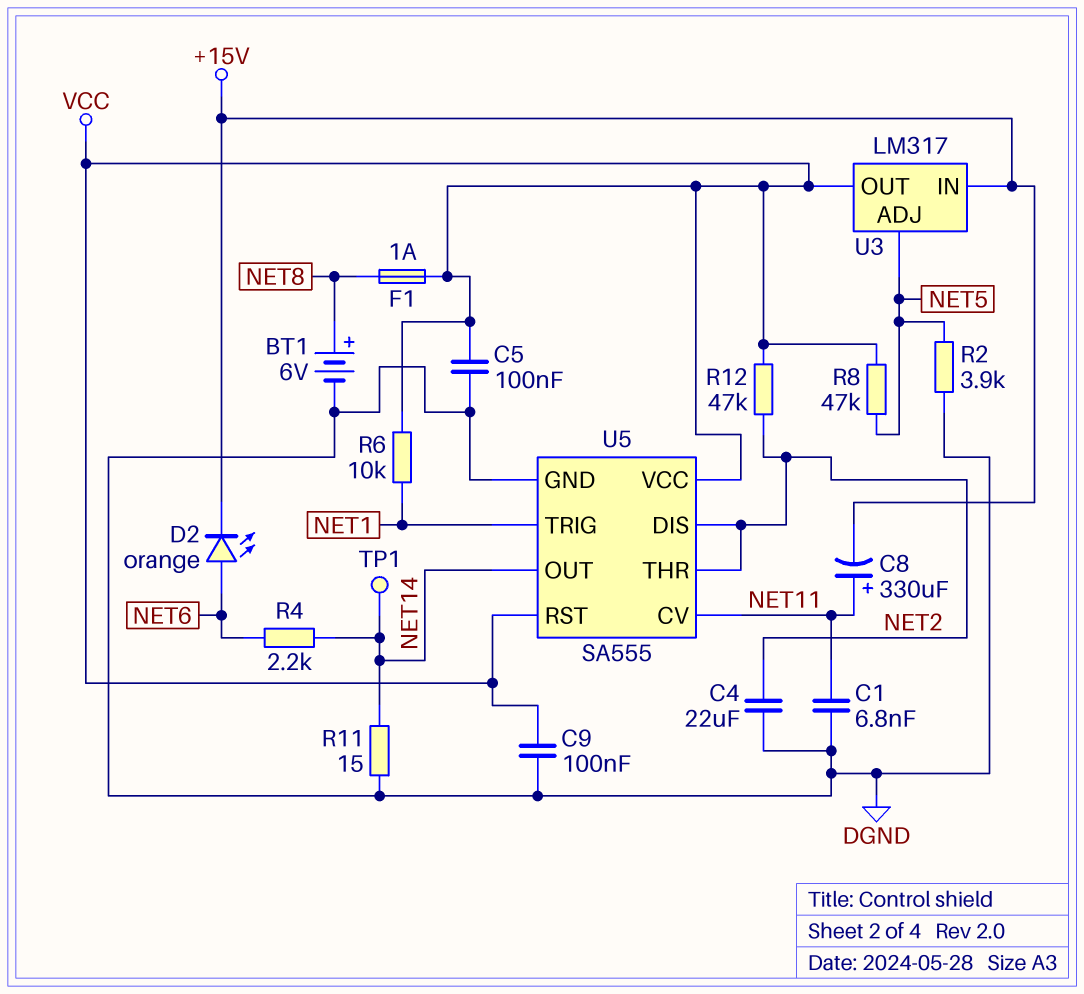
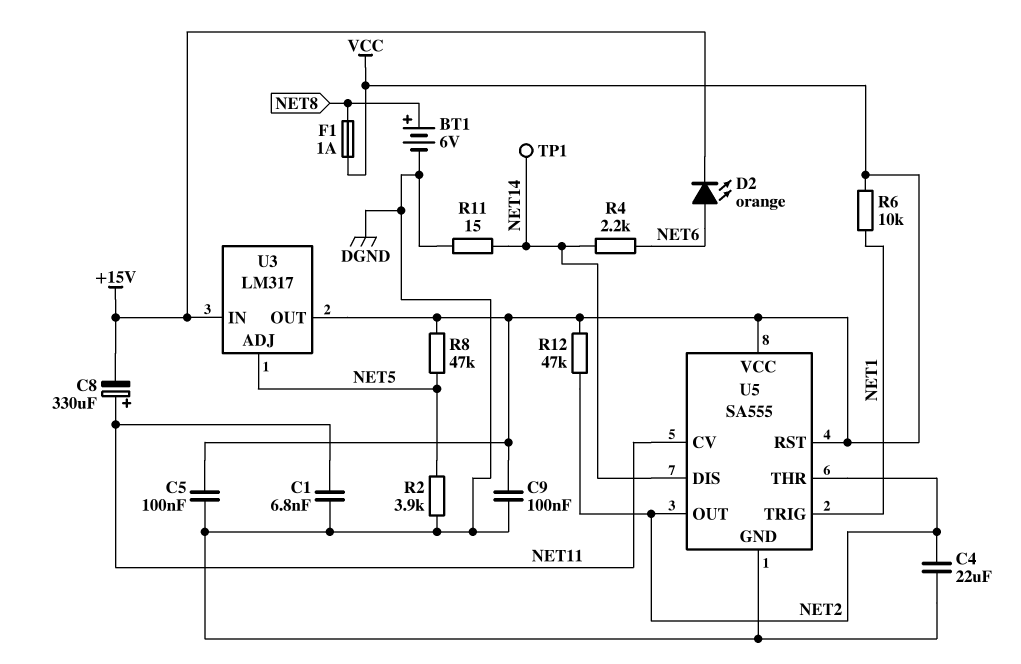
U5 pin DIS: NET2 -> NET14
U5 pin OUT: NET14 -> NET2

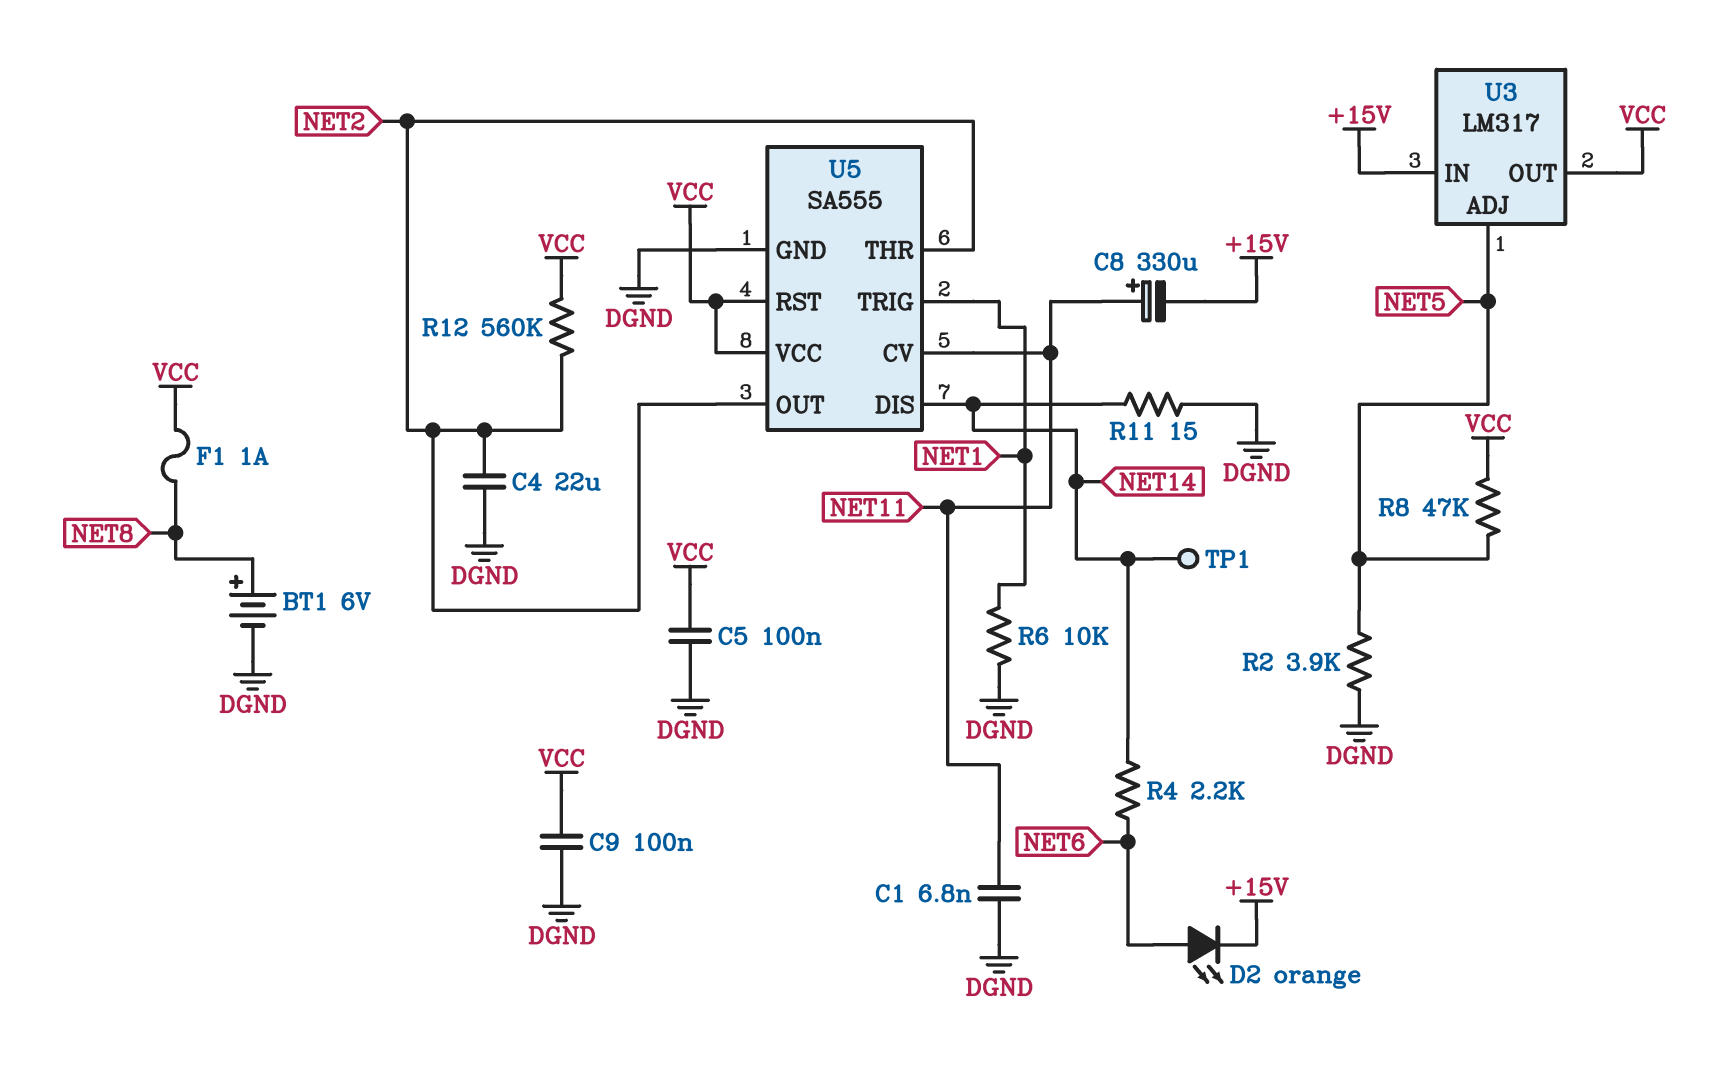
R6: 10k (NET1, VCC) -> 10k (DGND, NET1)
R12: 47k (NET2, VCC) -> 560k (NET2, VCC)

